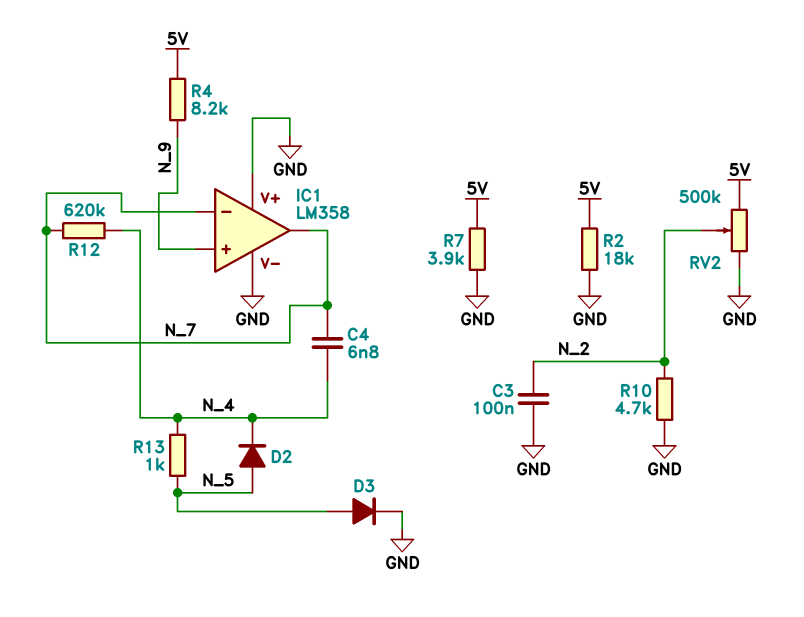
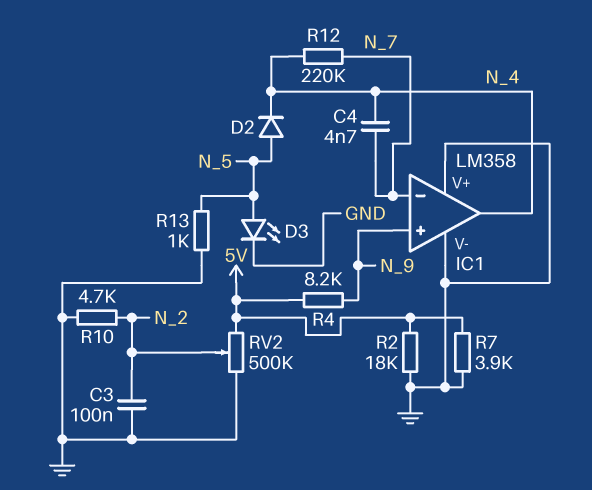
C4: 6.8nF (N_4, N_7) -> 4.7nF (N_4, N_7)
D3: diode (A N_5, K GND) -> LED (A N_5, K GND)
IC1 pin out: N_7 -> N_4
R12: 620k (N_4, N_7) -> 220k (N_4, N_7)
R13: 1k (N_4, N_5) -> 1k (GND, N_5)

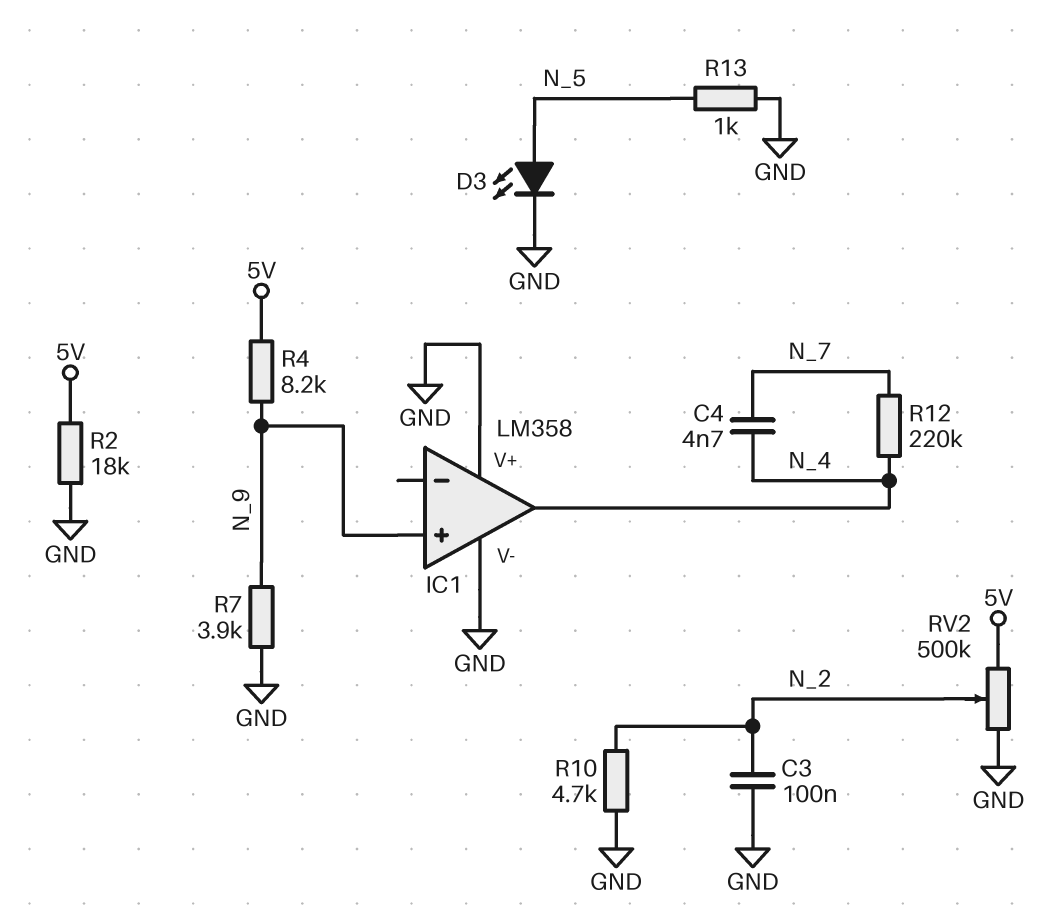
D2: diode (A N_5, K N_4) -> none
IC1 pin in-: N_7 -> none
R7: 3.9k (5V, GND) -> 3.9k (GND, N_9)

